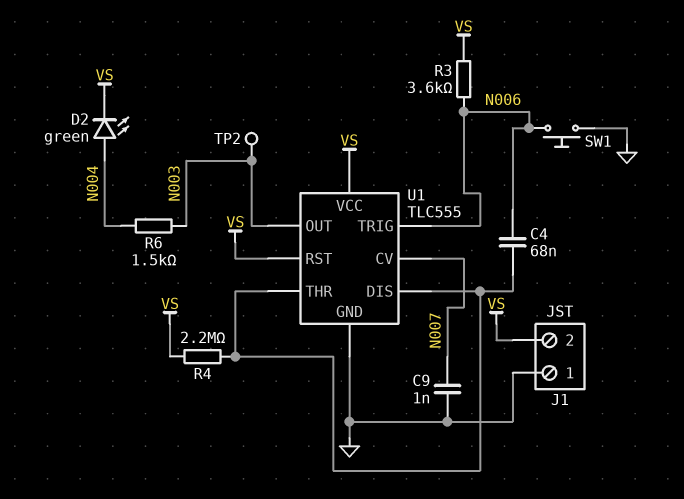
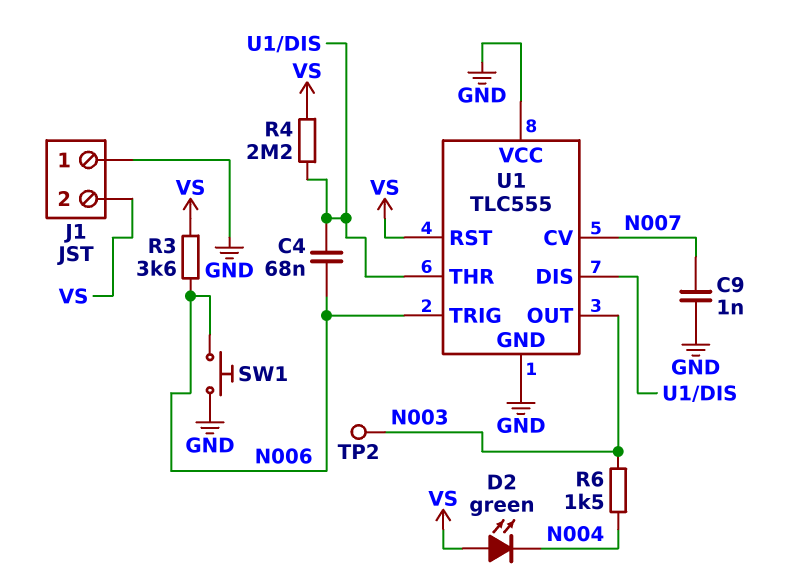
D2: LED green (A N004, K VS) -> LED green (A VS, K N004)
U1 pin VCC: VS -> GND

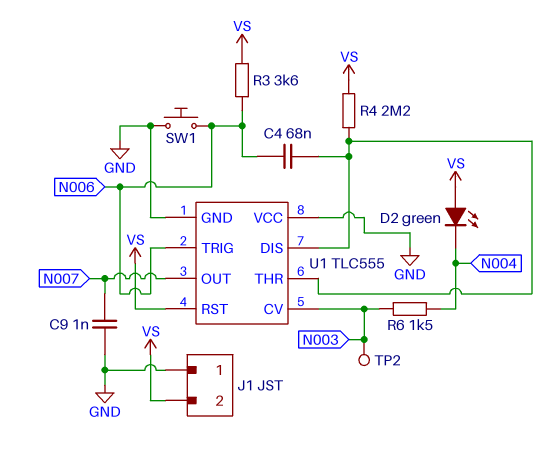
U1 pin CV: N007 -> N003
U1 pin OUT: N003 -> N007

